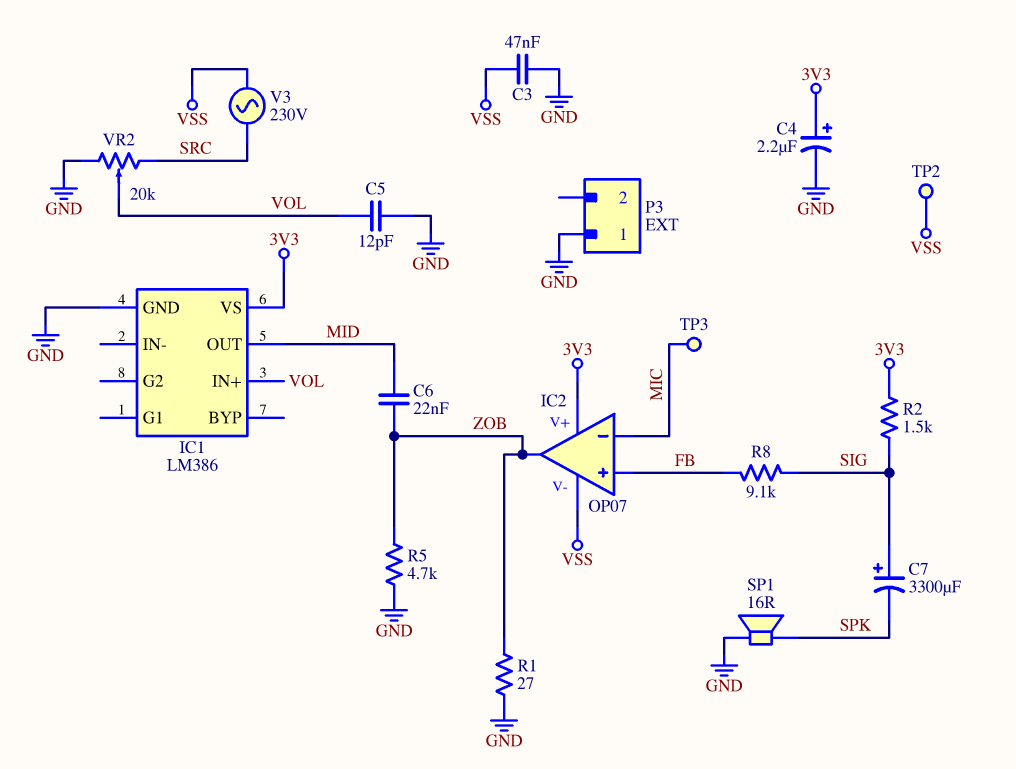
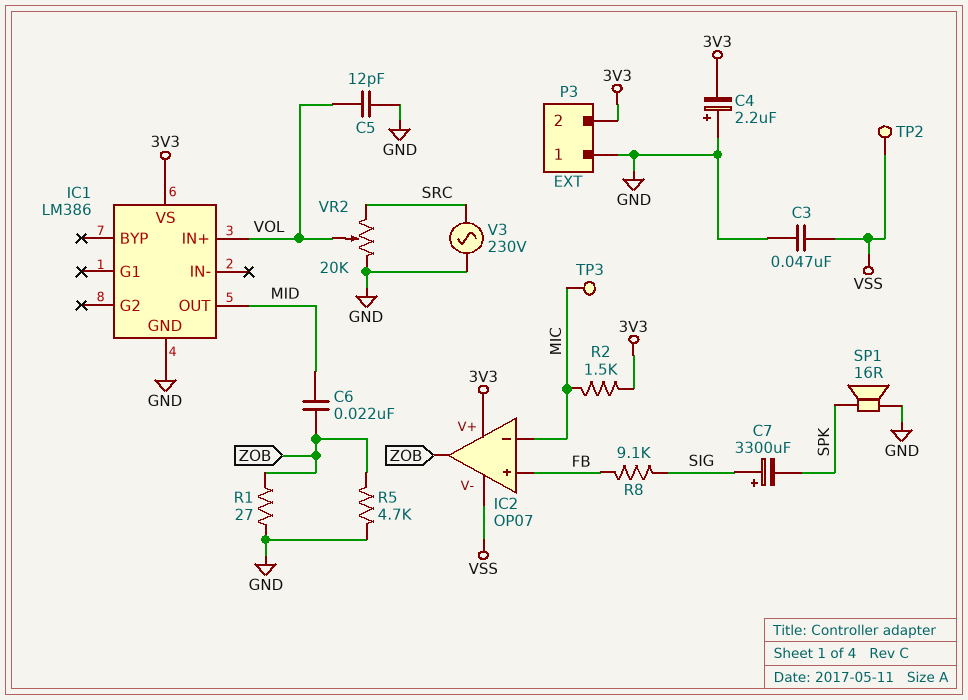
C4: 2.2uF (plus 3V3, minus GND) -> 2.2uF (plus GND, minus 3V3)
P3 pin 2: none -> 3V3
R2: 1.5k (3V3, SIG) -> 1.5k (3V3, MIC)
V3: AC 230V (SRC, VSS) -> AC 230V (GND, SRC)

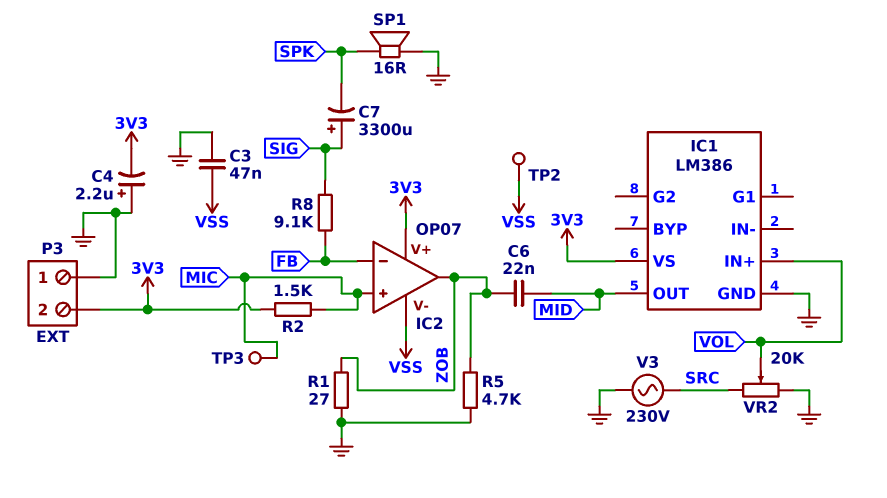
C5: 12pF (GND, VOL) -> none
IC2 pin in+: FB -> MIC
IC2 pin in-: MIC -> FB

